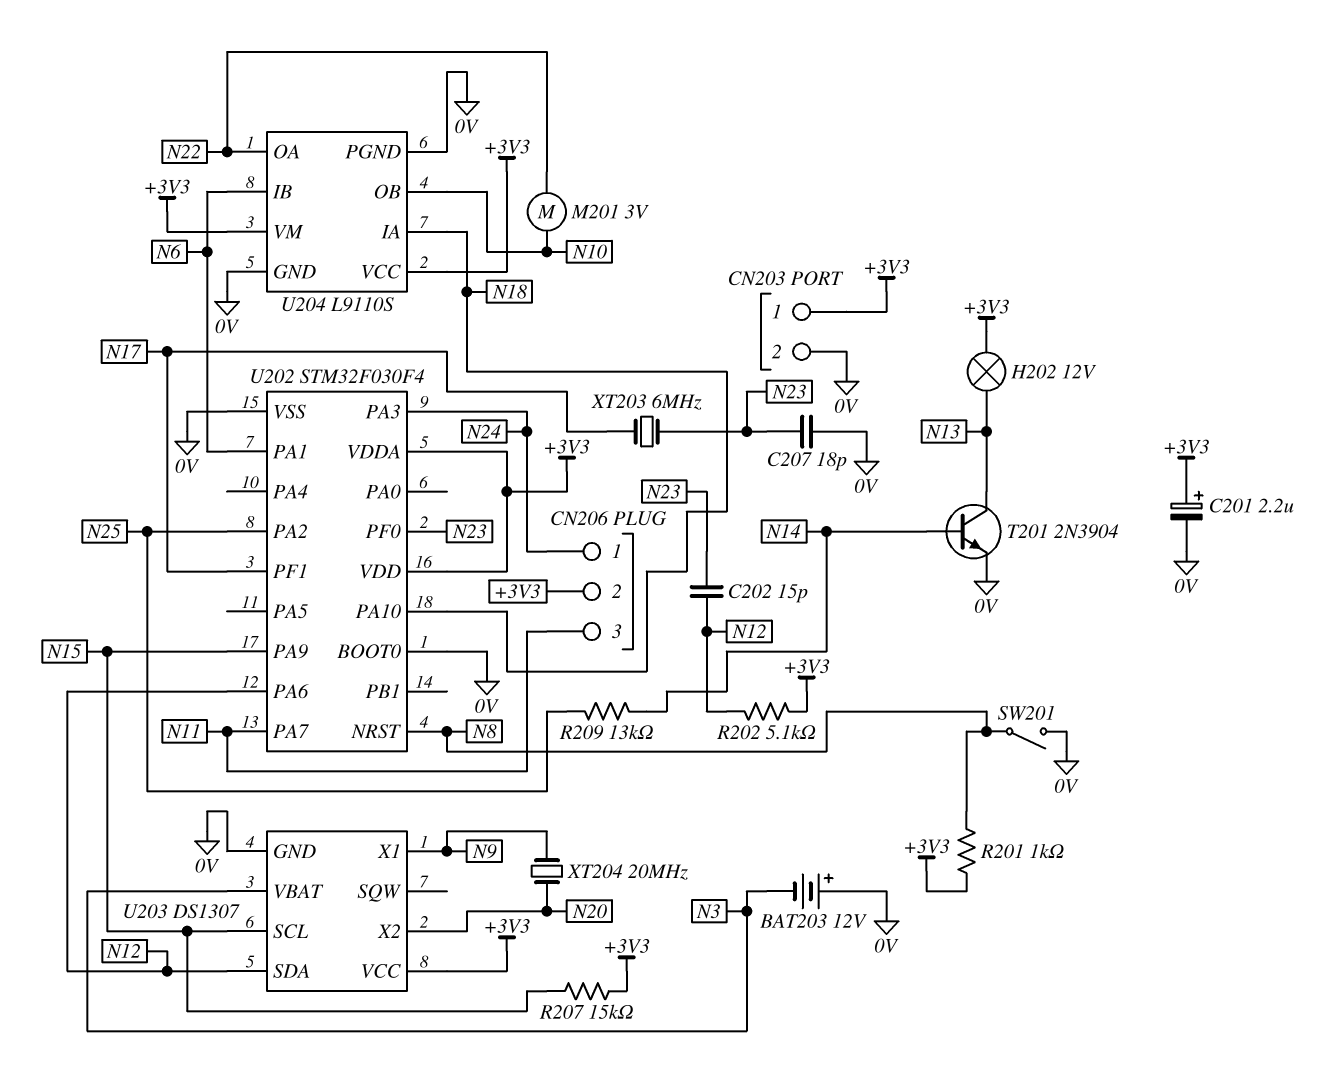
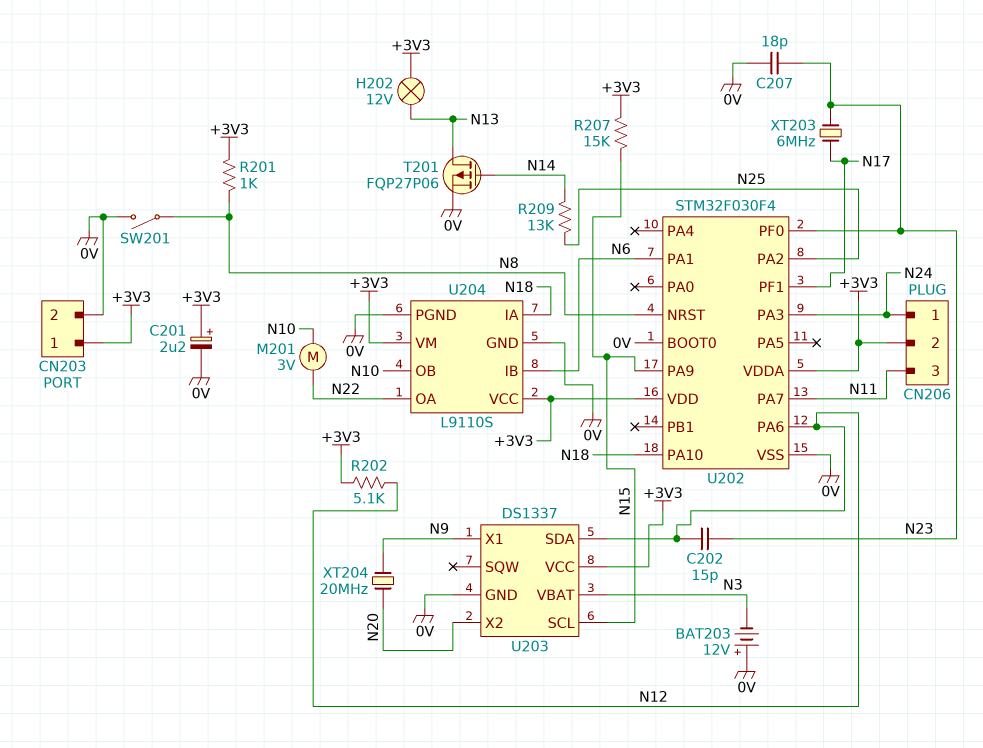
T201: NPN 2N3904 (B N14, C N13, E 0V) -> PMOS FQP27P06 (G N14, D N13, S 0V)
U203: DS1307 -> DS1337

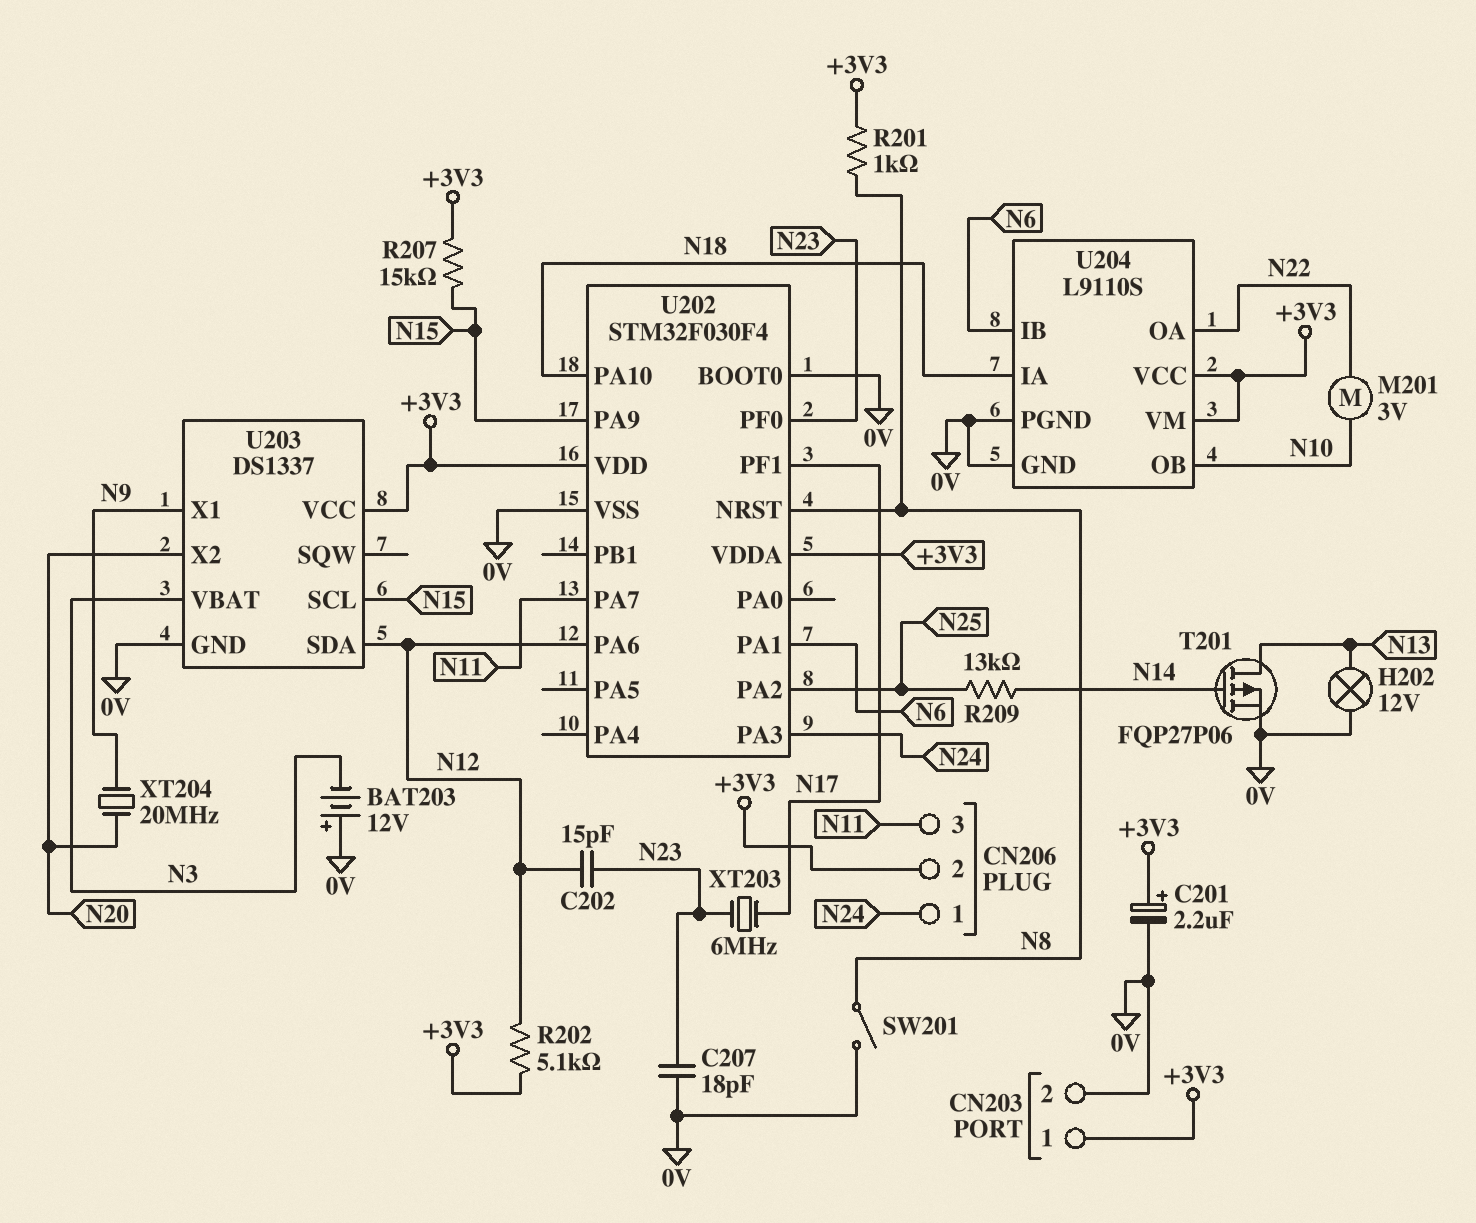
H202: lamp 12V (+3V3, N13) -> lamp 12V (0V, N13)

